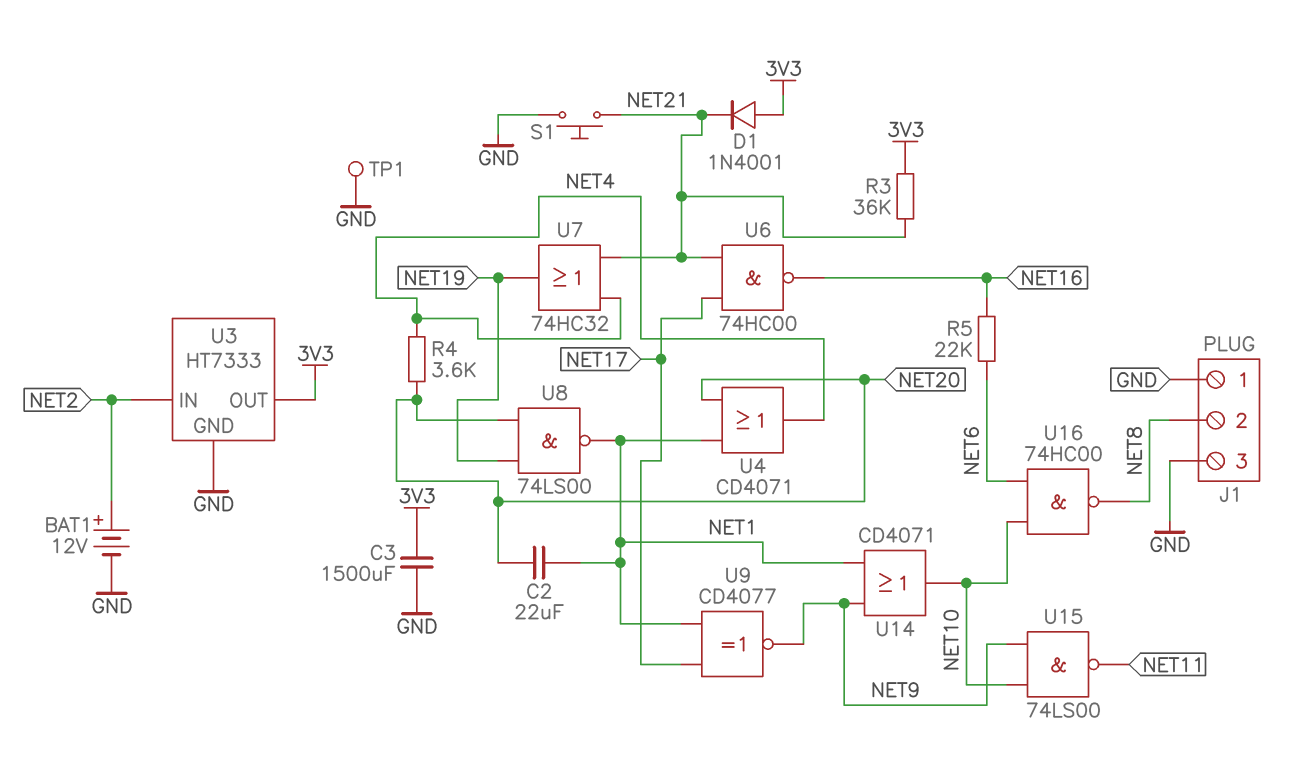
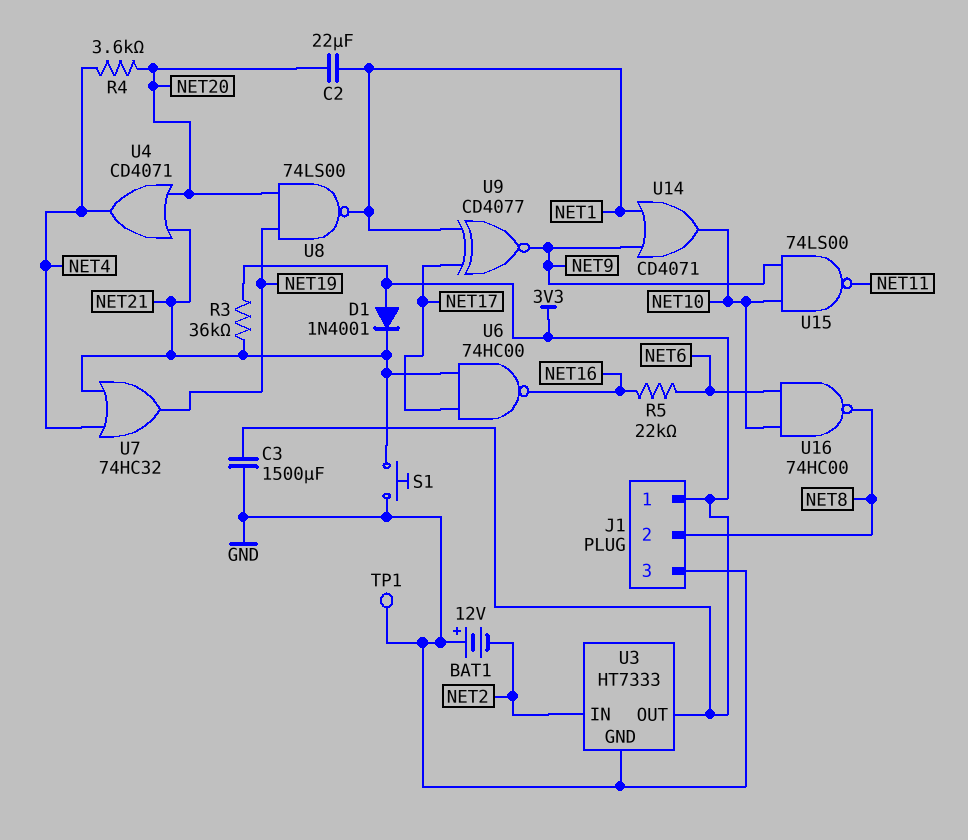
BAT1: 12V (plus NET2, minus GND) -> 12V (plus GND, minus NET2)
J1 pin 1: GND -> 3V3
U4: OR CD4071 (in NET1, in NET20, out NET4) -> OR CD4071 (in NET20, in NET21, out NET4)

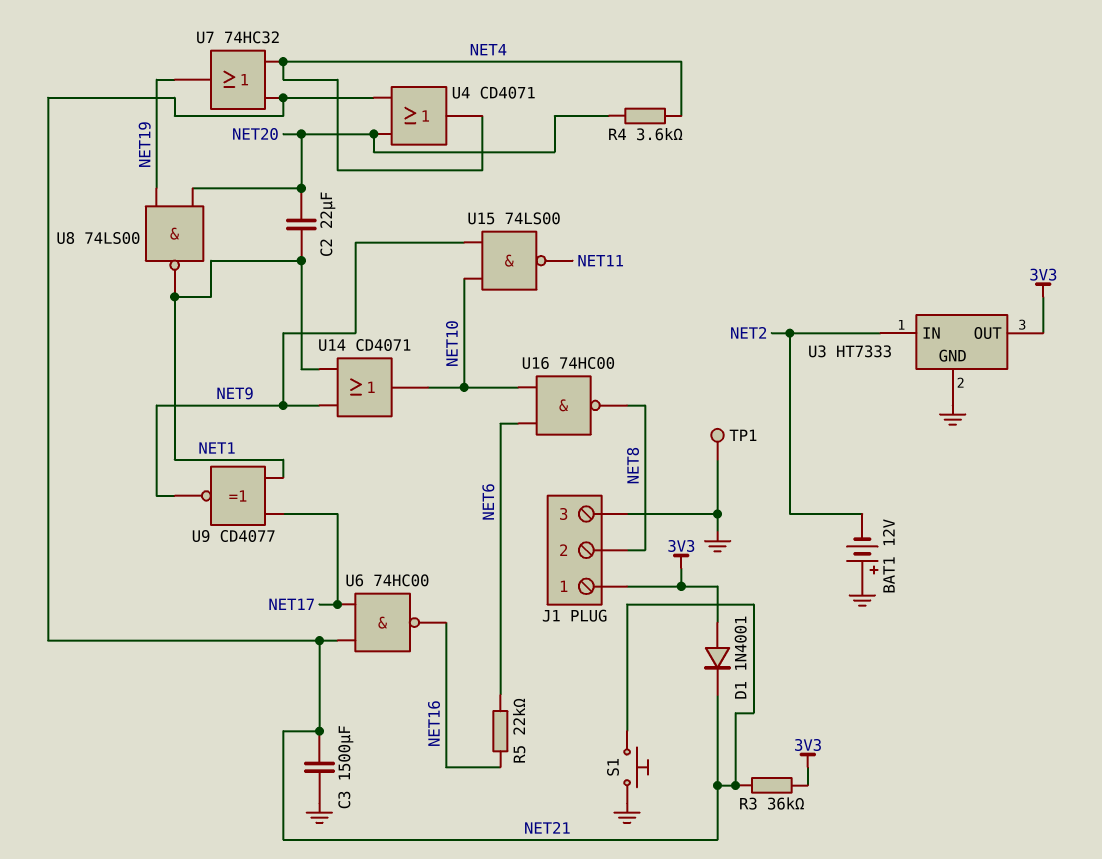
C3: 1500uF (3V3, GND) -> 1500uF (GND, NET21)

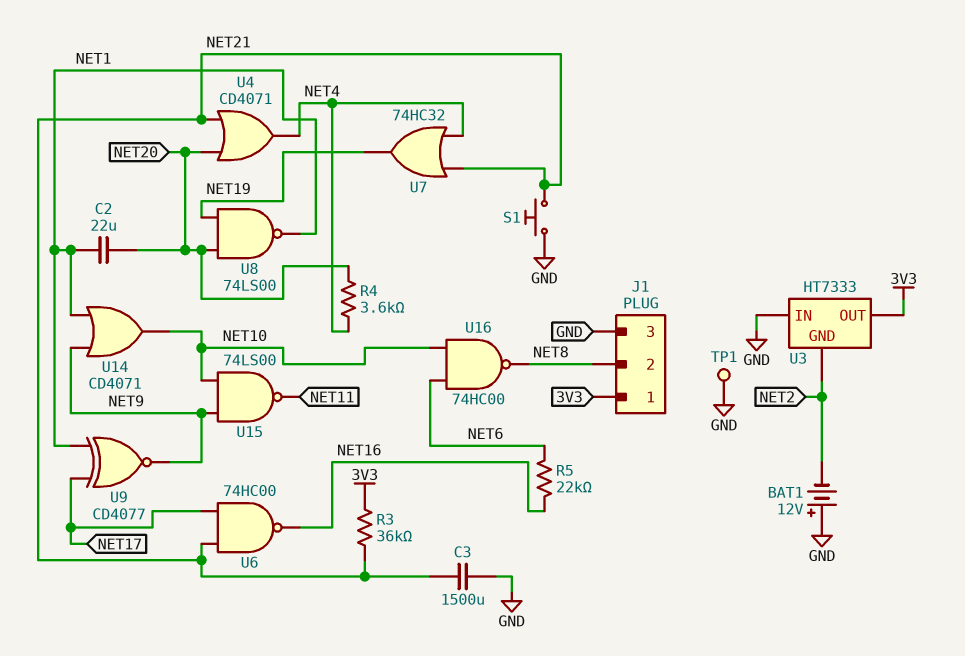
D1: diode 1N4001 (A 3V3, K NET21) -> none
U3 pin GND: GND -> NET2
U3 pin IN: NET2 -> GND

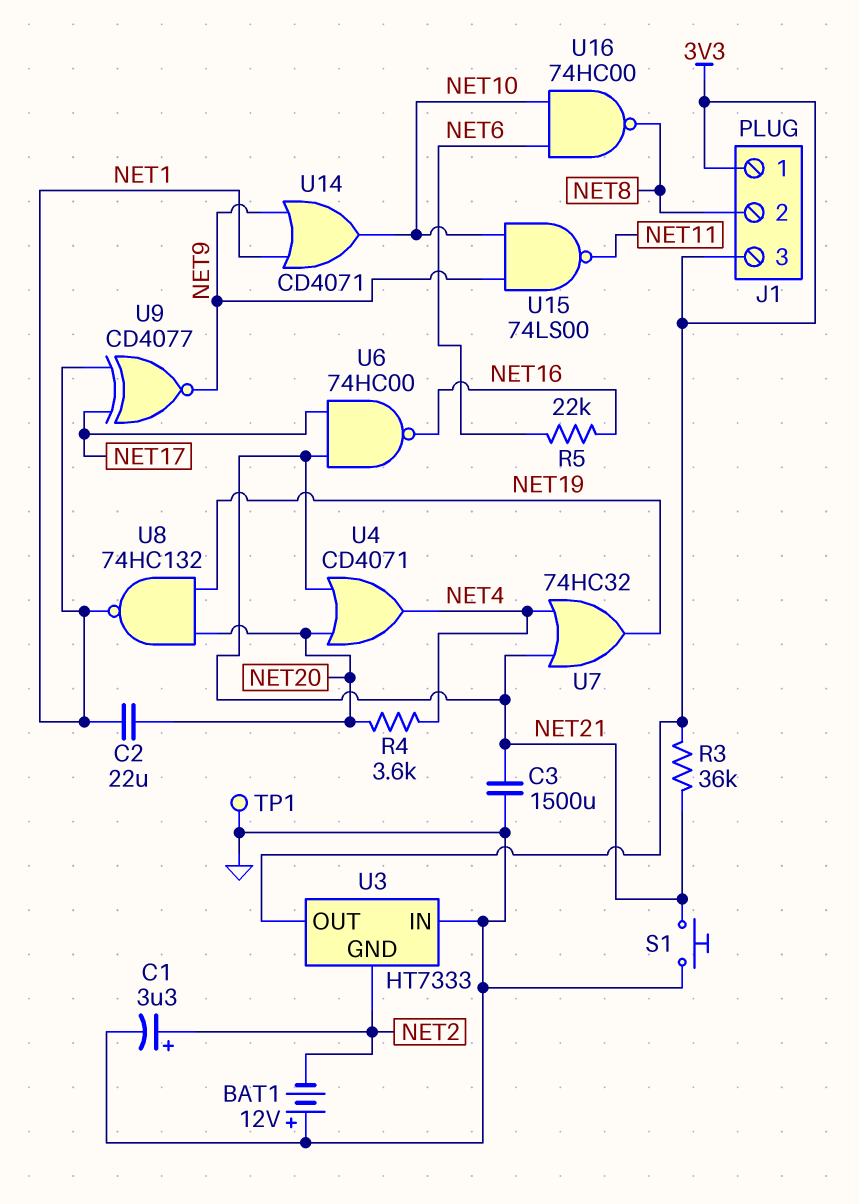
C1: none -> 3.3uF (plus NET2, minus GND)
J1 pin 3: GND -> 3V3
U8: NAND 74LS00 (in NET19, in NET20, out NET1) -> NAND 74HC132 (in NET19, in NET20, out NET1)

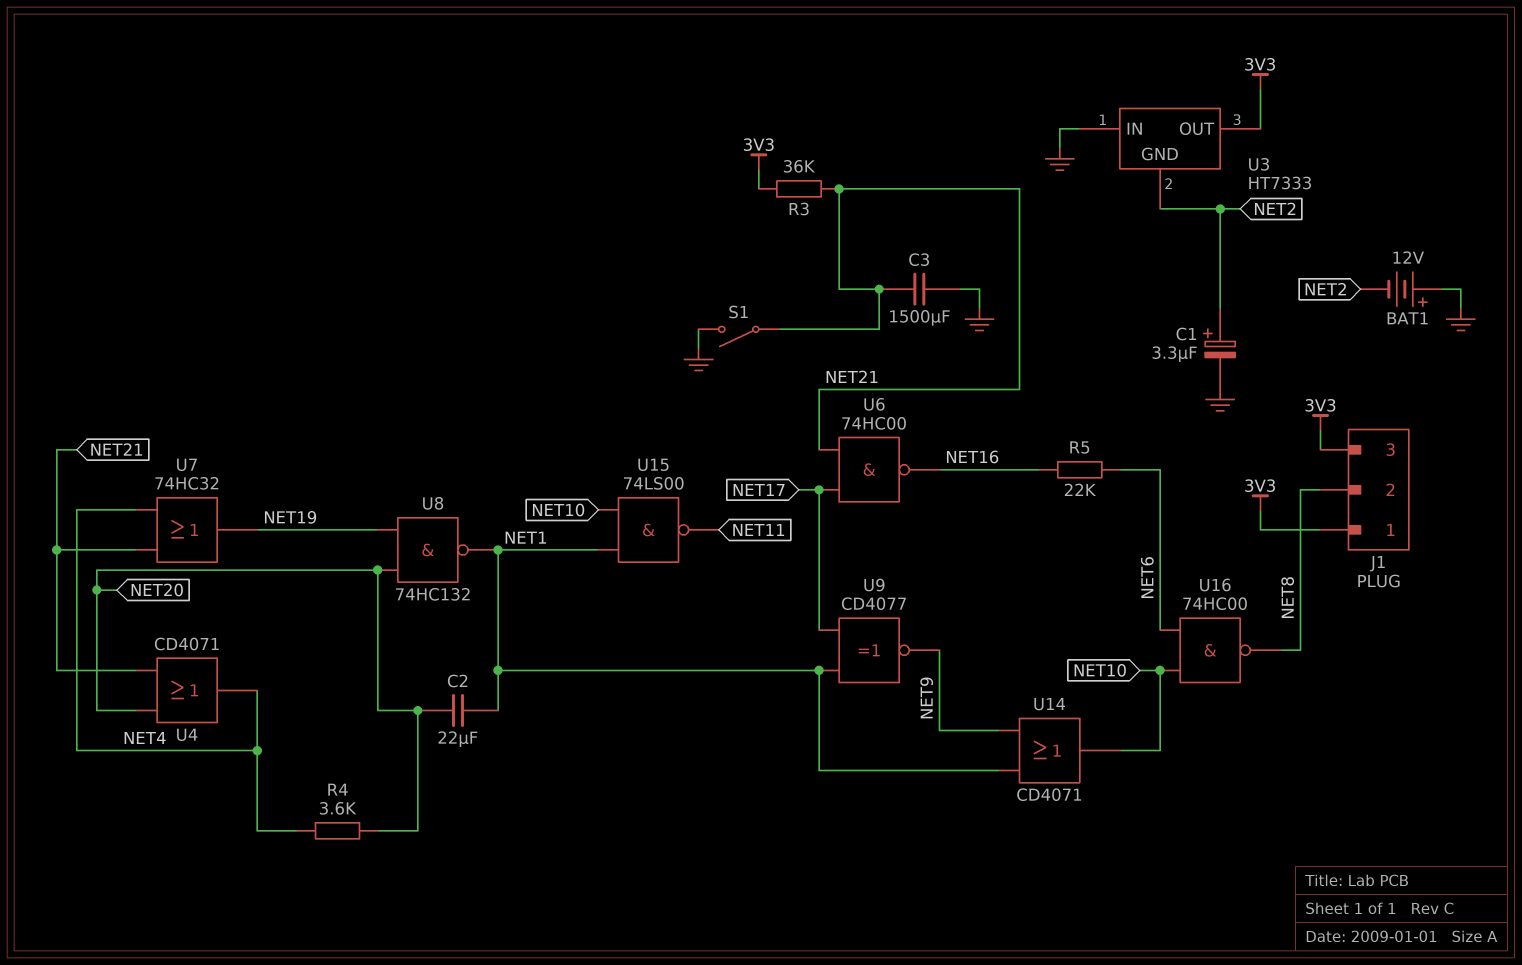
S1: button (GND, NET21) -> switch (GND, NET21)
TP1: test point (GND) -> none
U15: NAND 74LS00 (in NET9, in NET10, out NET11) -> NAND 74LS00 (in NET1, in NET10, out NET11)

